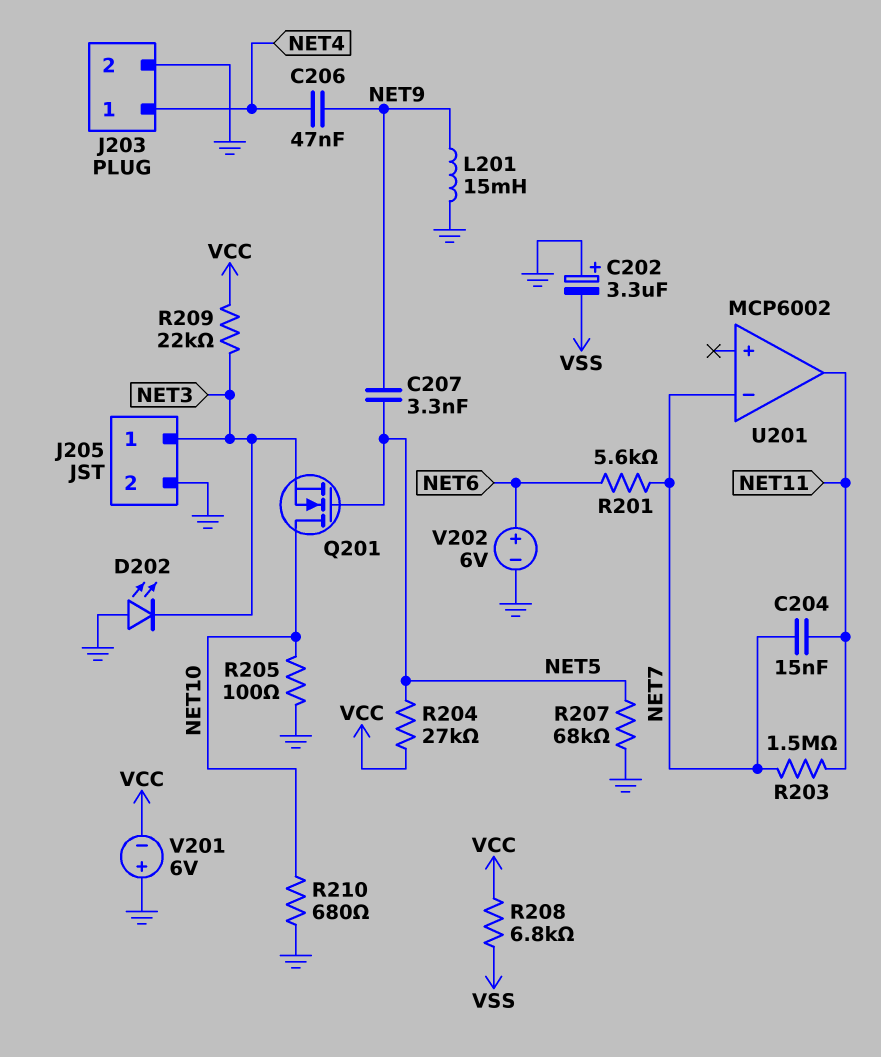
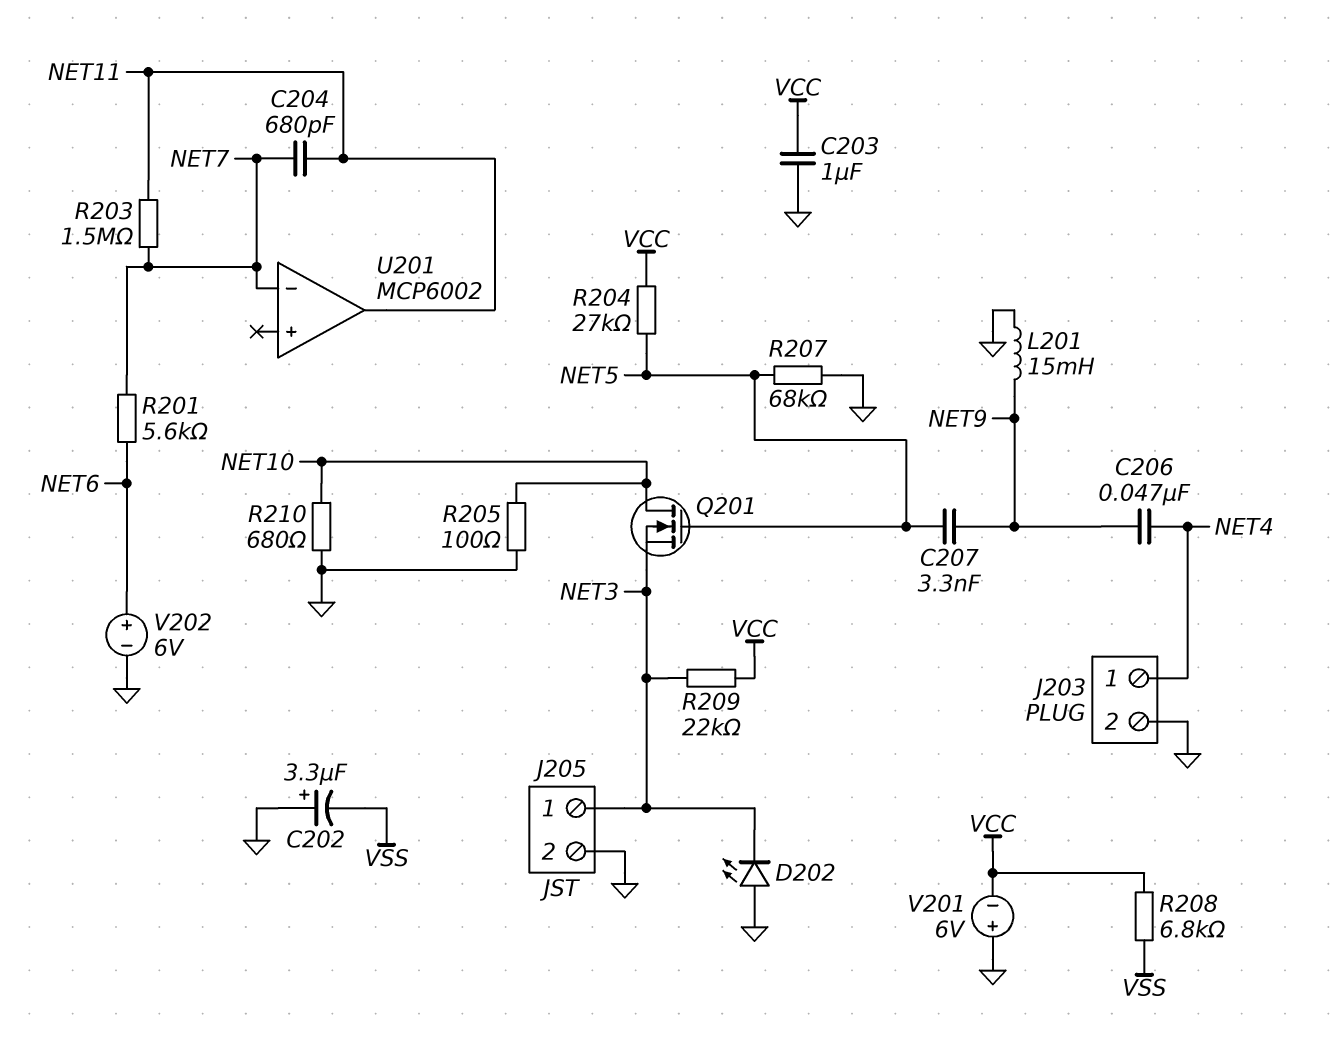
C203: none -> 1uF (GND, VCC)
C204: 15nF (NET7, NET11) -> 680pF (NET7, NET11)

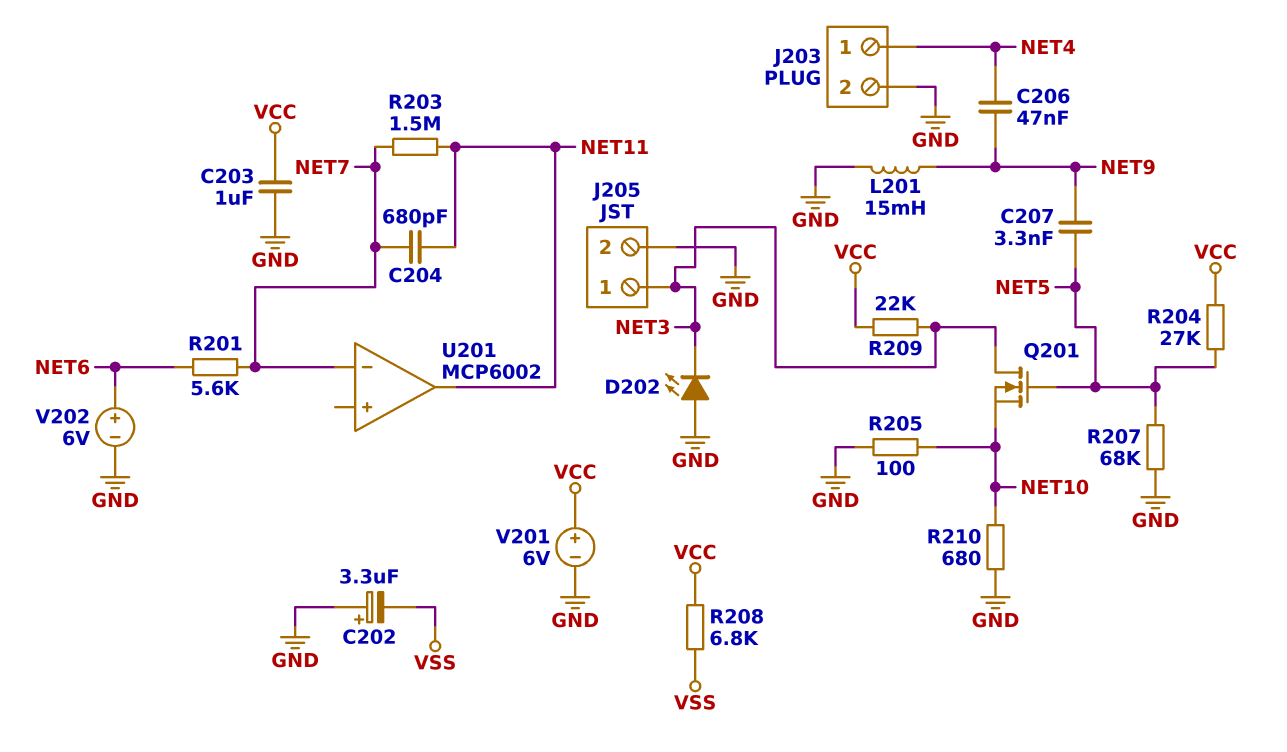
Q201: NMOS (G NET5, D NET10, S NET3) -> NMOS (G NET5, D NET3, S NET10)
V201: 6V (plus GND, minus VCC) -> 6V (plus VCC, minus GND)

